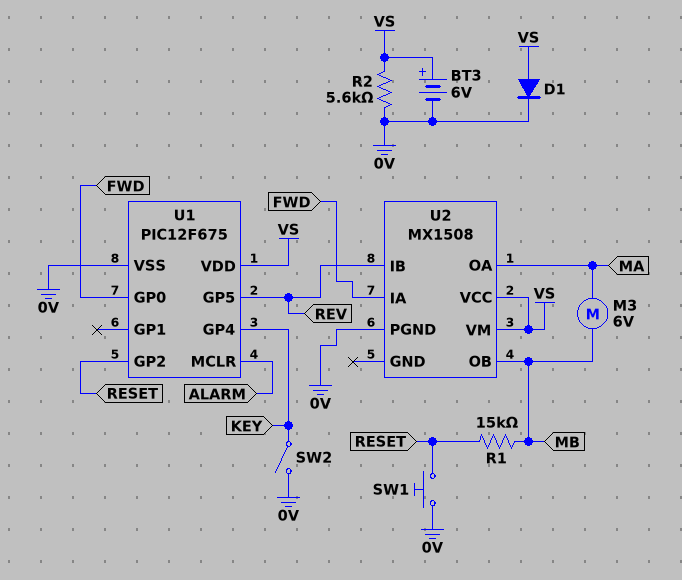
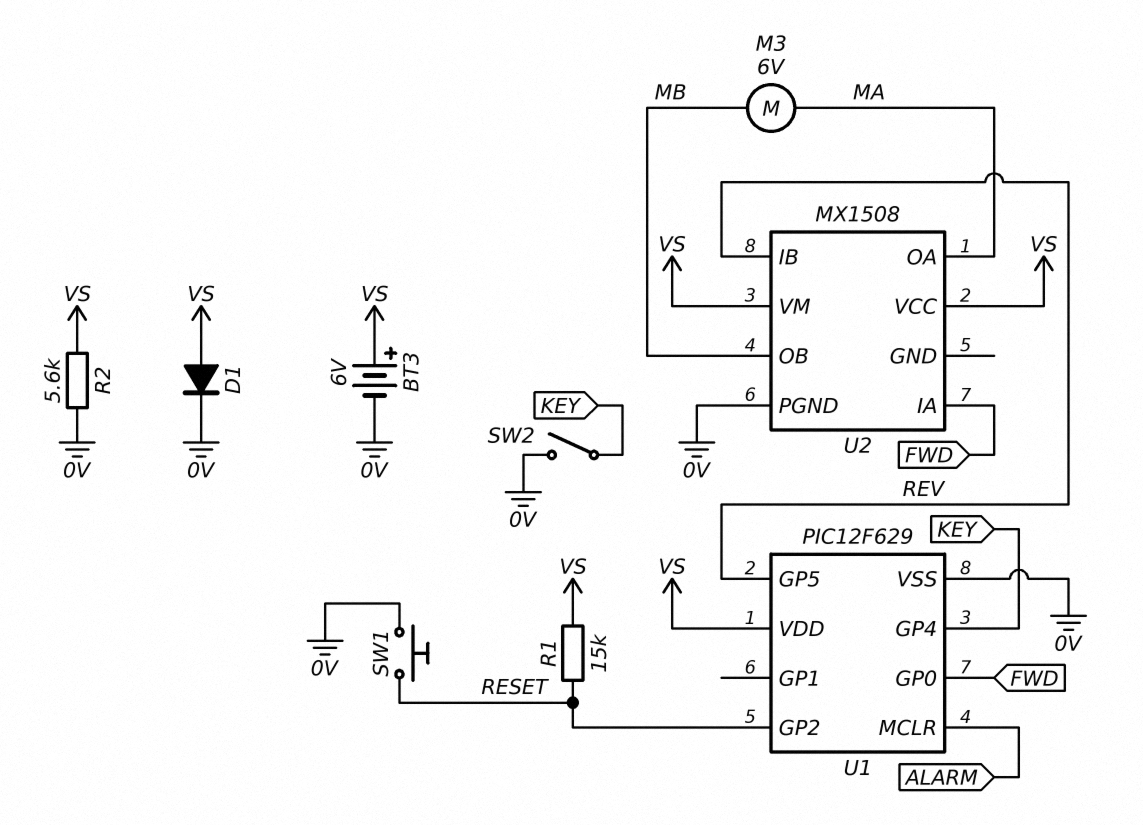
R1: 15k (MB, RESET) -> 15k (RESET, VS)
U1: PIC12F675 -> PIC12F629

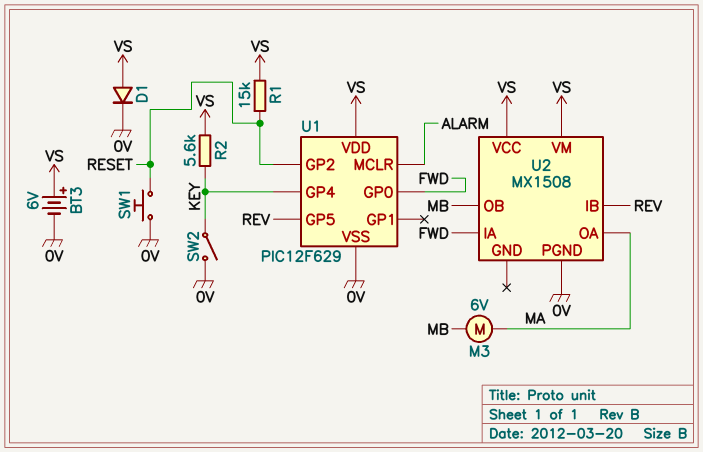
R2: 5.6k (0V, VS) -> 5.6k (KEY, VS)

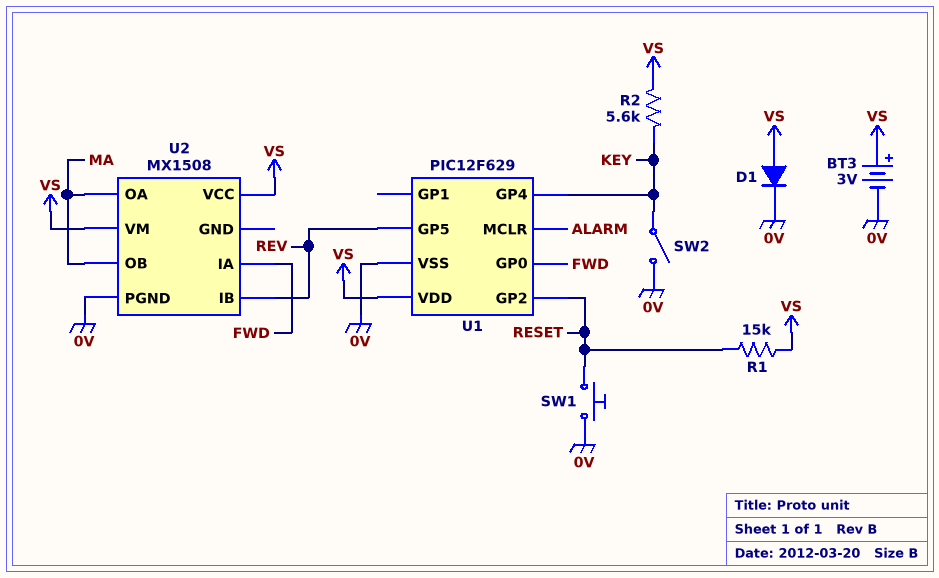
BT3: 6V (plus VS, minus 0V) -> 3V (plus VS, minus 0V)
M3: motor 6V (MA, MB) -> none
U2 pin OB: MB -> MA

